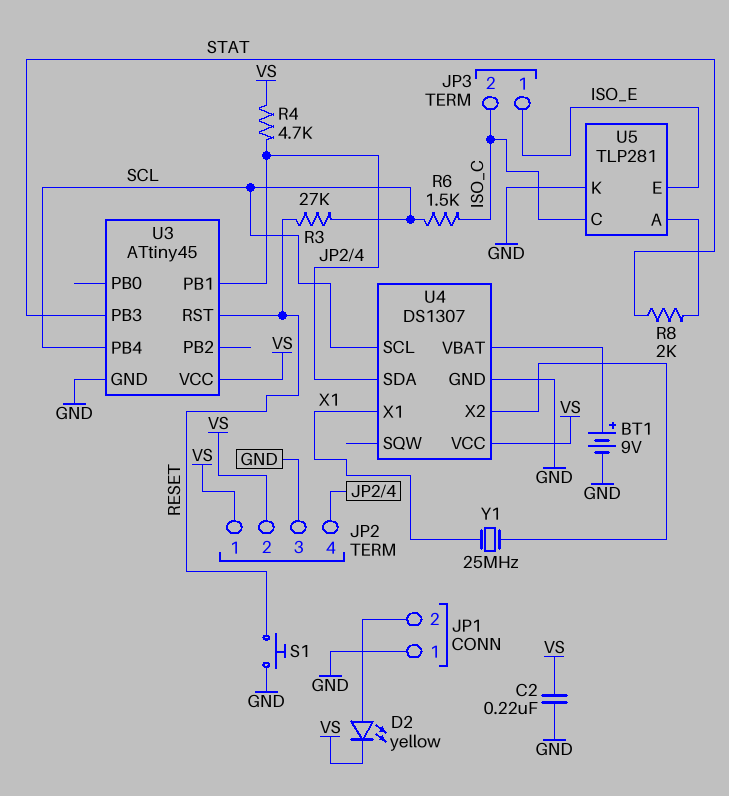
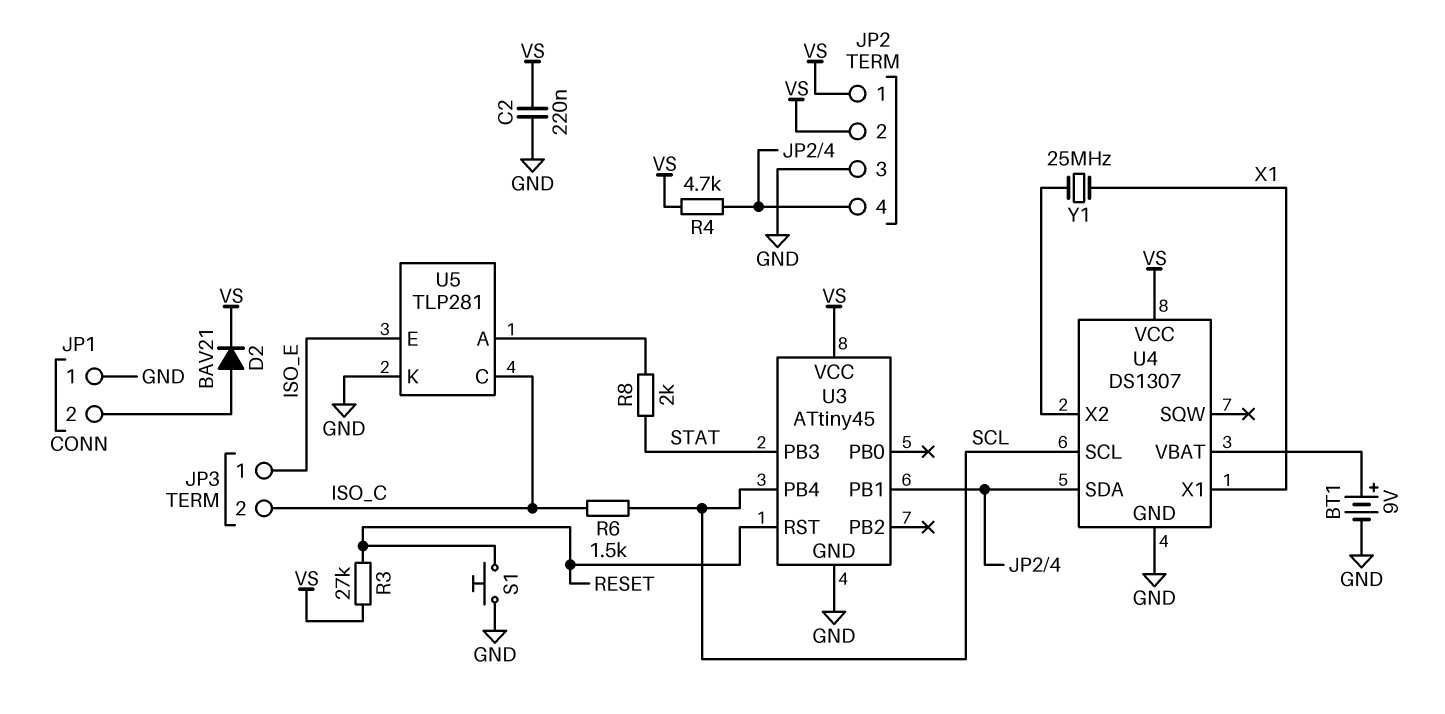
D2: LED yellow (A JP1/2, K VS) -> diode BAV21 (A JP1/2, K VS)
R3: 27k (RESET, SCL) -> 27k (RESET, VS)

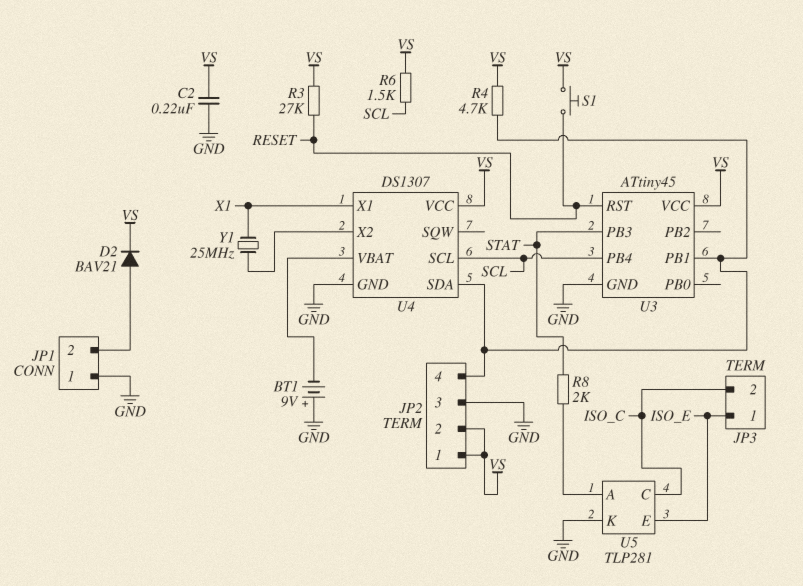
BT1: 9V (plus U4/VBAT, minus GND) -> 9V (plus GND, minus U4/VBAT)
R6: 1.5k (ISO_C, SCL) -> 1.5k (SCL, VS)
S1: button (GND, RESET) -> button (RESET, VS)

